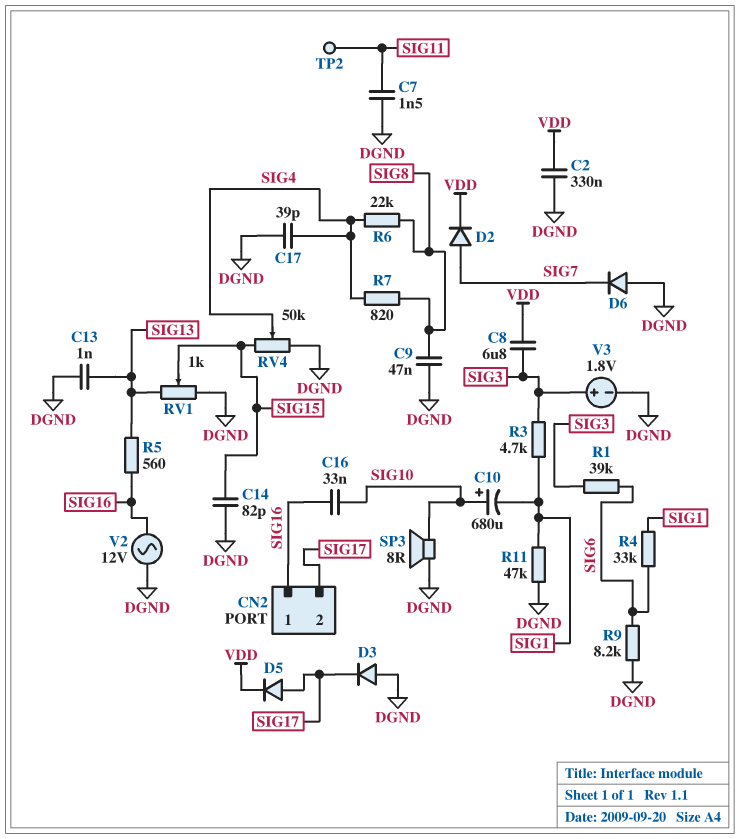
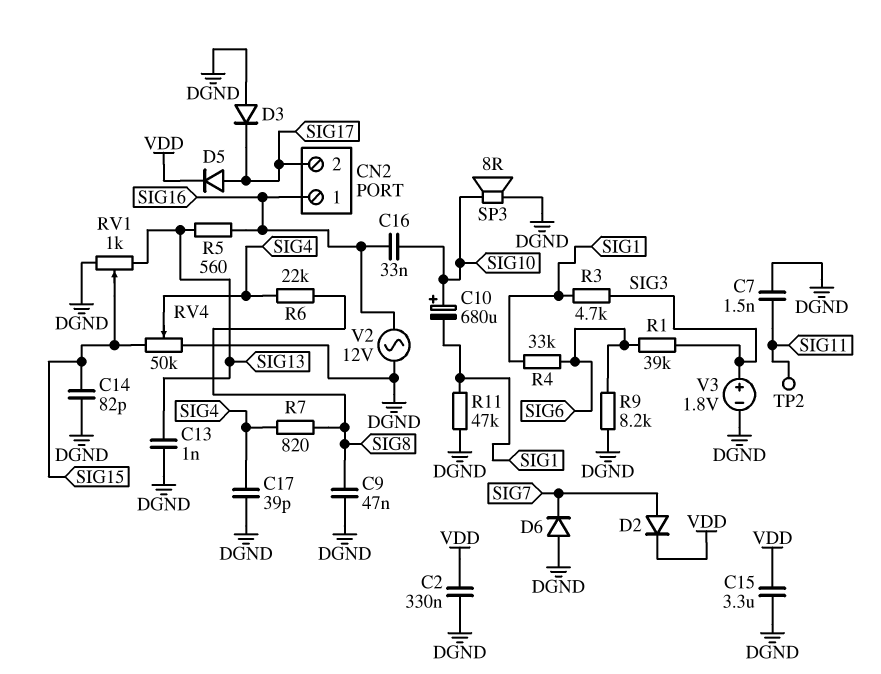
C8: 6.8uF (SIG3, VDD) -> none
C15: none -> 3.3uF (DGND, VDD)

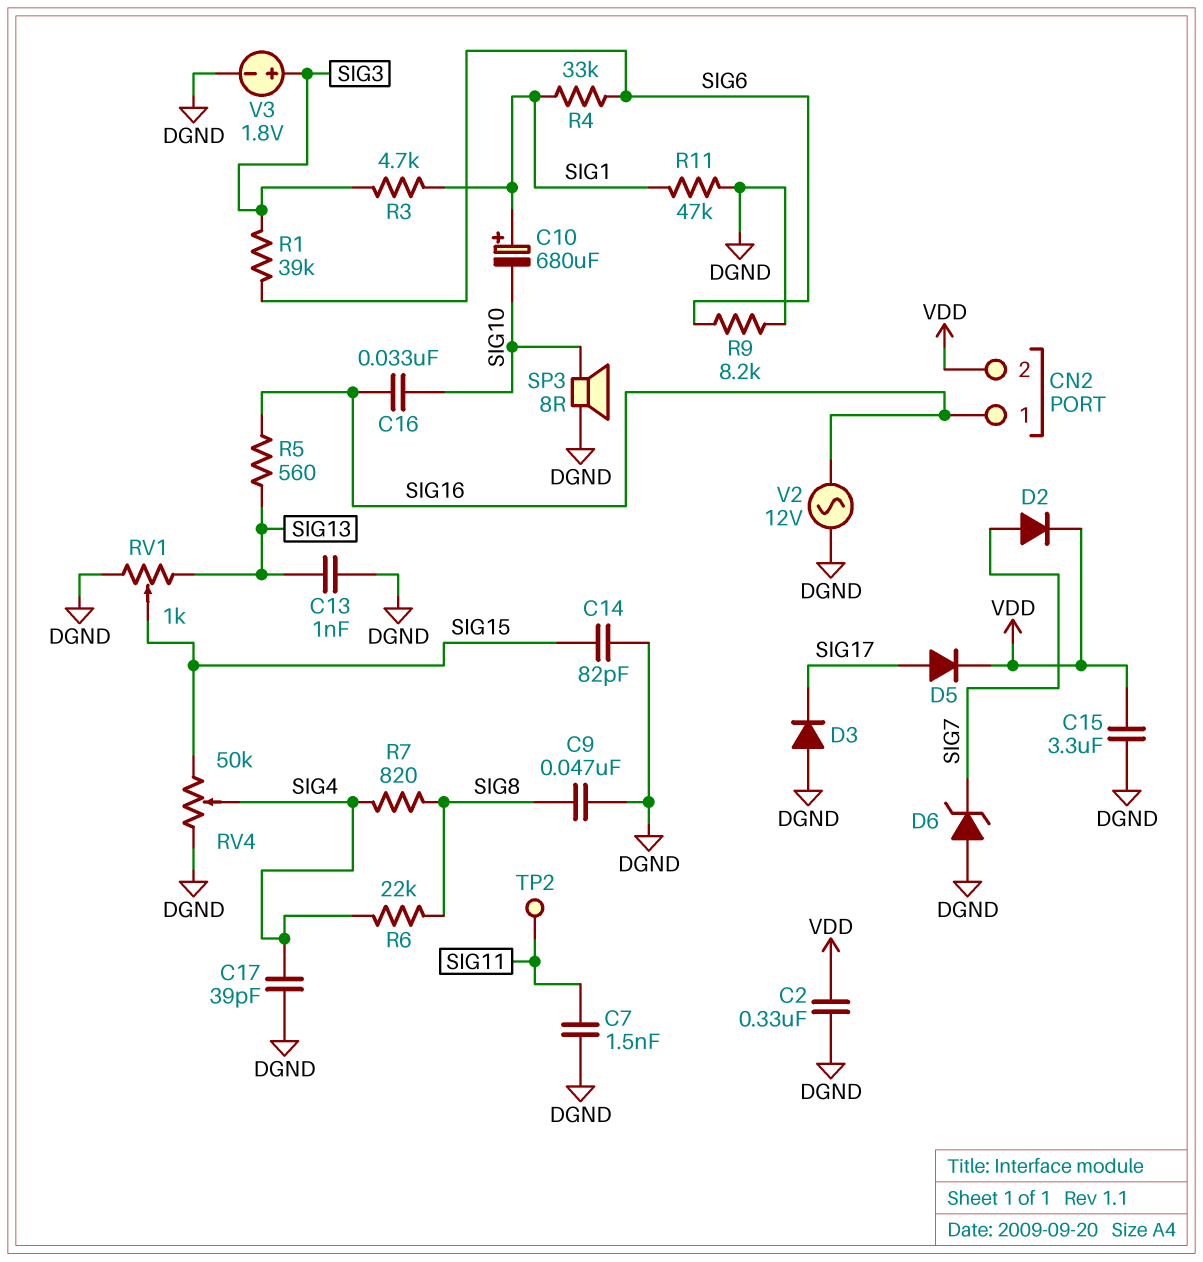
C10: 680uF (plus SIG10, minus SIG1) -> 680uF (plus SIG1, minus SIG10)
CN2 pin 2: SIG17 -> VDD
D6: diode (A DGND, K SIG7) -> zener (A DGND, K SIG7)

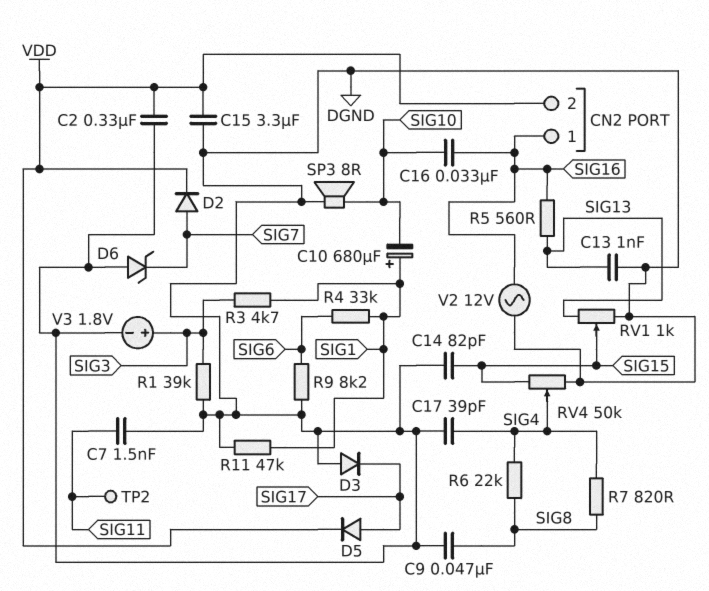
R1: 39k (SIG3, SIG6) -> 39k (DGND, SIG3)

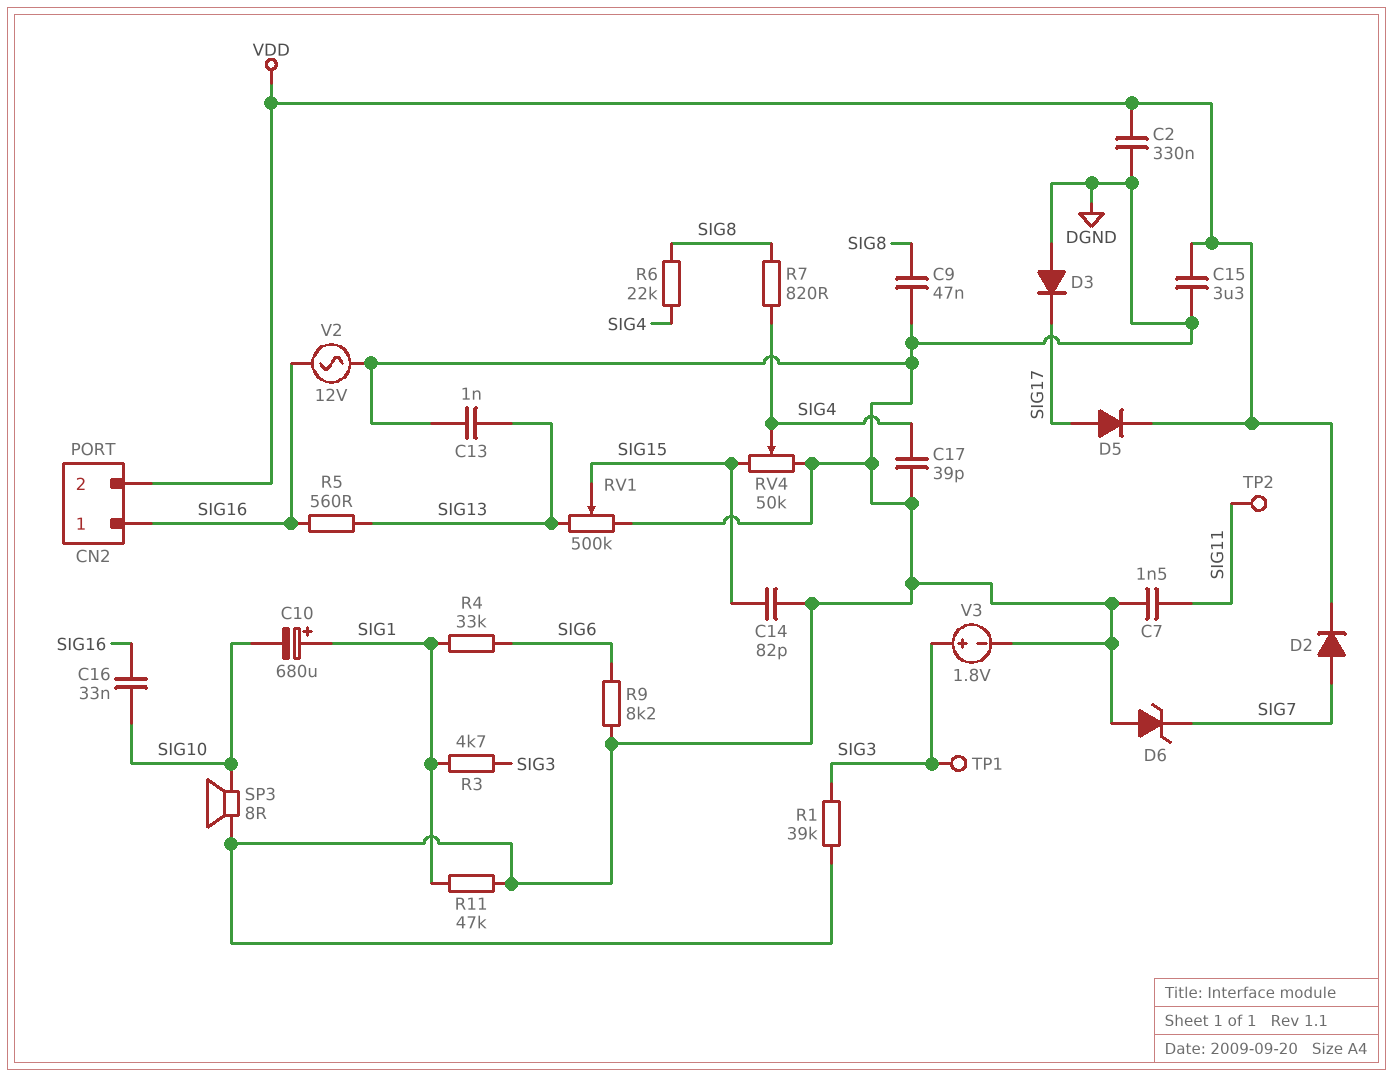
RV1: 1k (DGND, SIG13, wiper SIG15) -> 500k (DGND, SIG13, wiper SIG15)
TP1: none -> test point (SIG3)

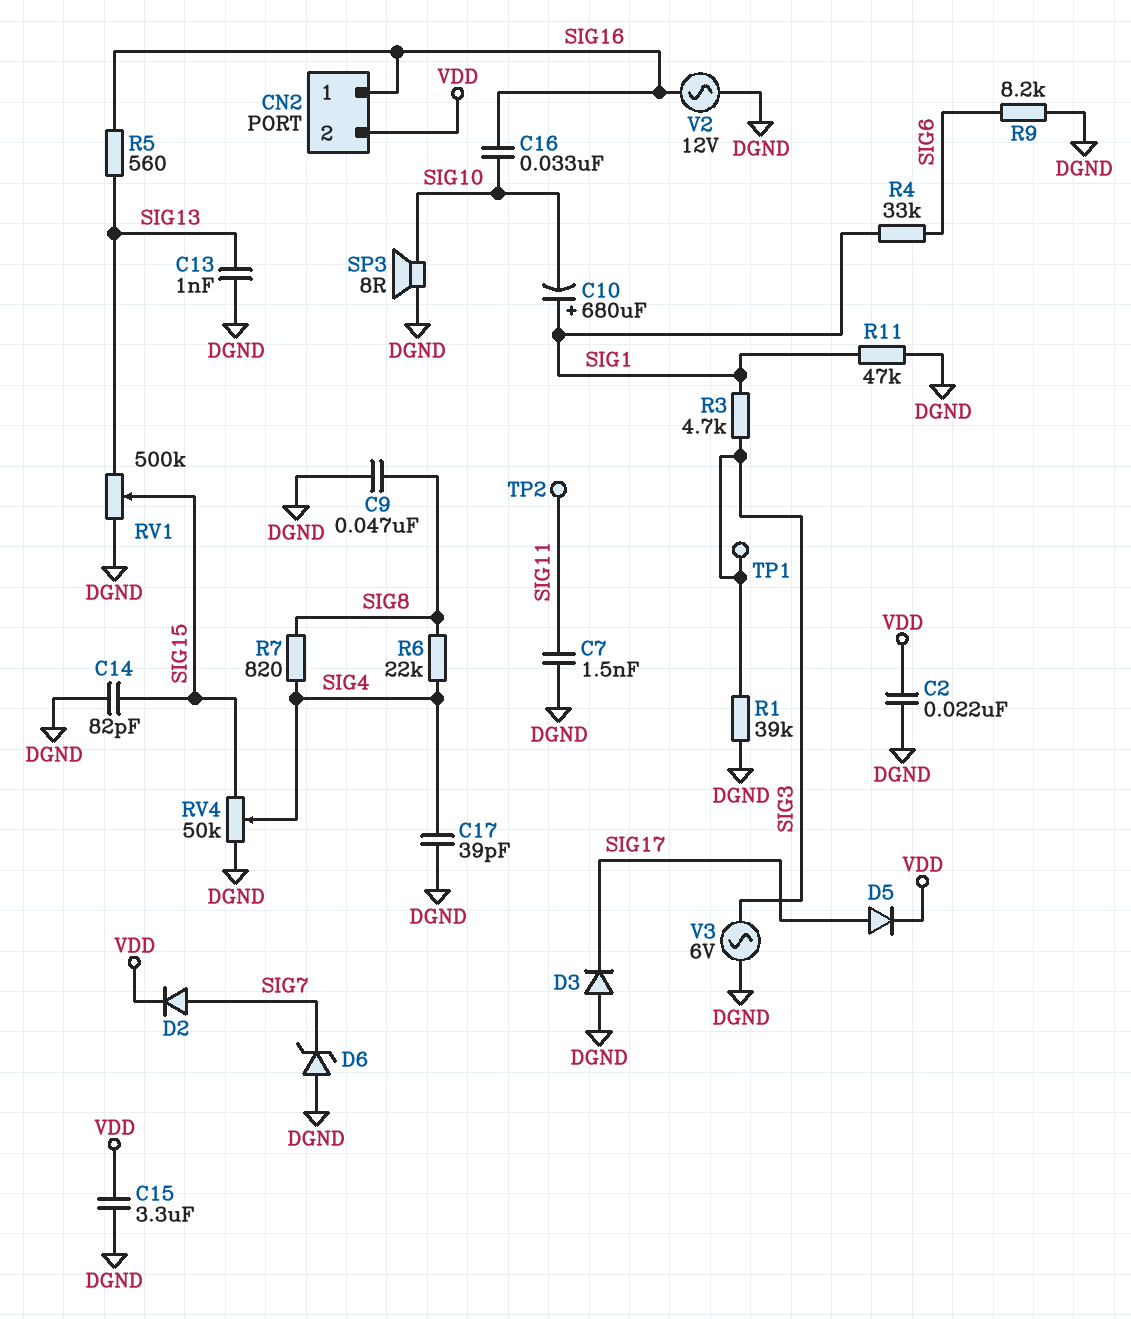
C2: 330nF (DGND, VDD) -> 22nF (DGND, VDD)
V3: 1.8V (plus SIG3, minus DGND) -> AC 6V (DGND, SIG3)

